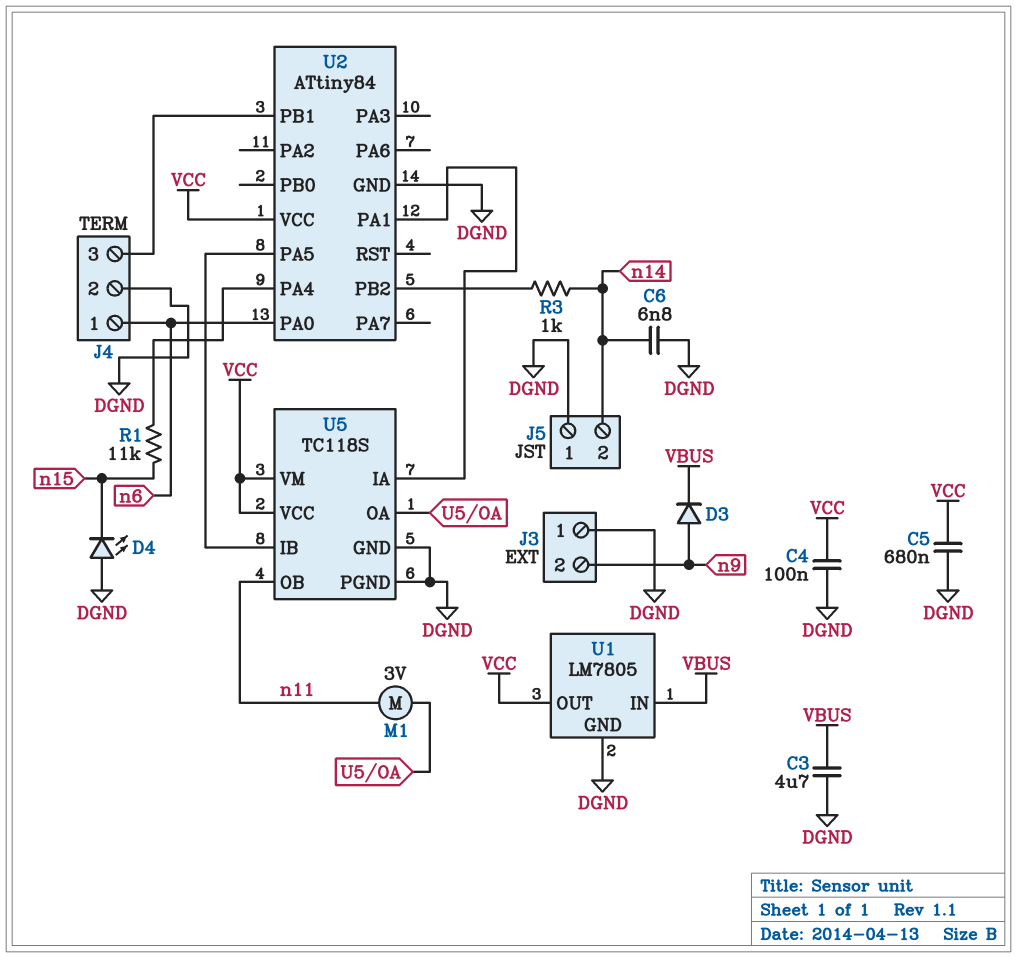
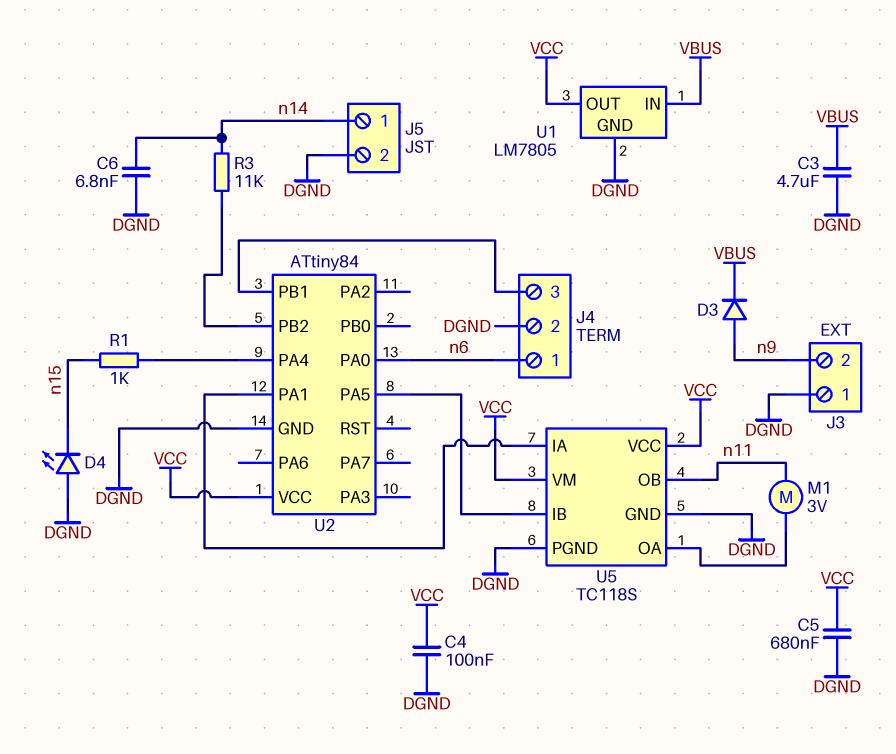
J5 pin 1: DGND -> n14
J5 pin 2: n14 -> DGND
R1: 11k (U2/PA4, n15) -> 1k (U2/PA4, n15)
R3: 1k (U2/PB2, n14) -> 11k (U2/PB2, n14)

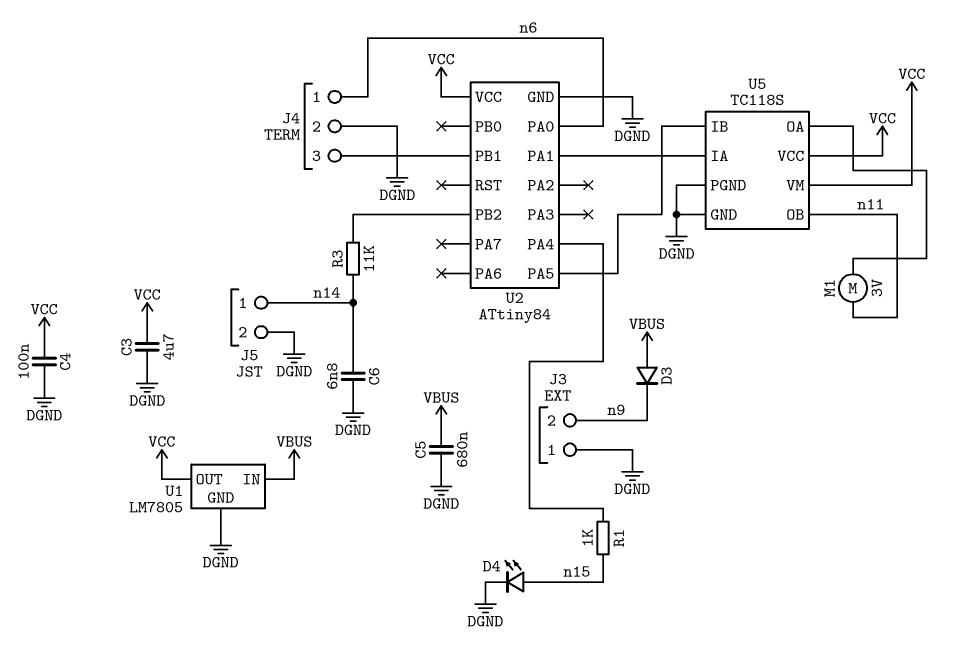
C3: 4.7uF (DGND, VBUS) -> 4.7uF (DGND, VCC)
C5: 680nF (DGND, VCC) -> 680nF (DGND, VBUS)
D3: diode (A n9, K VBUS) -> diode (A VBUS, K n9)
D4: LED (A DGND, K n15) -> LED (A n15, K DGND)

